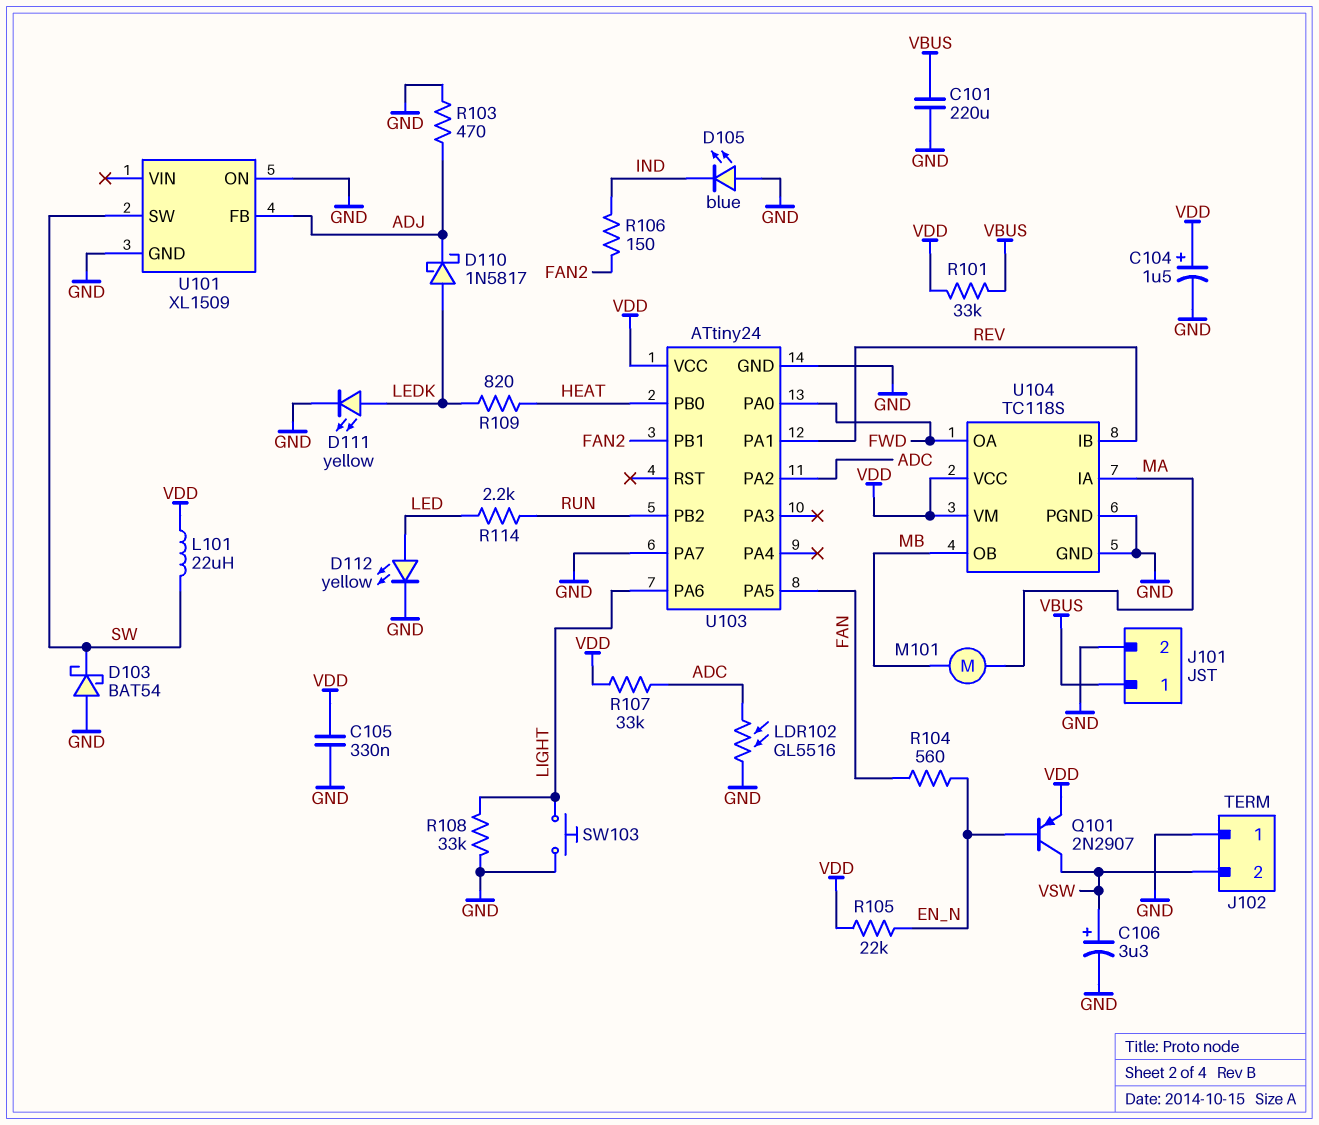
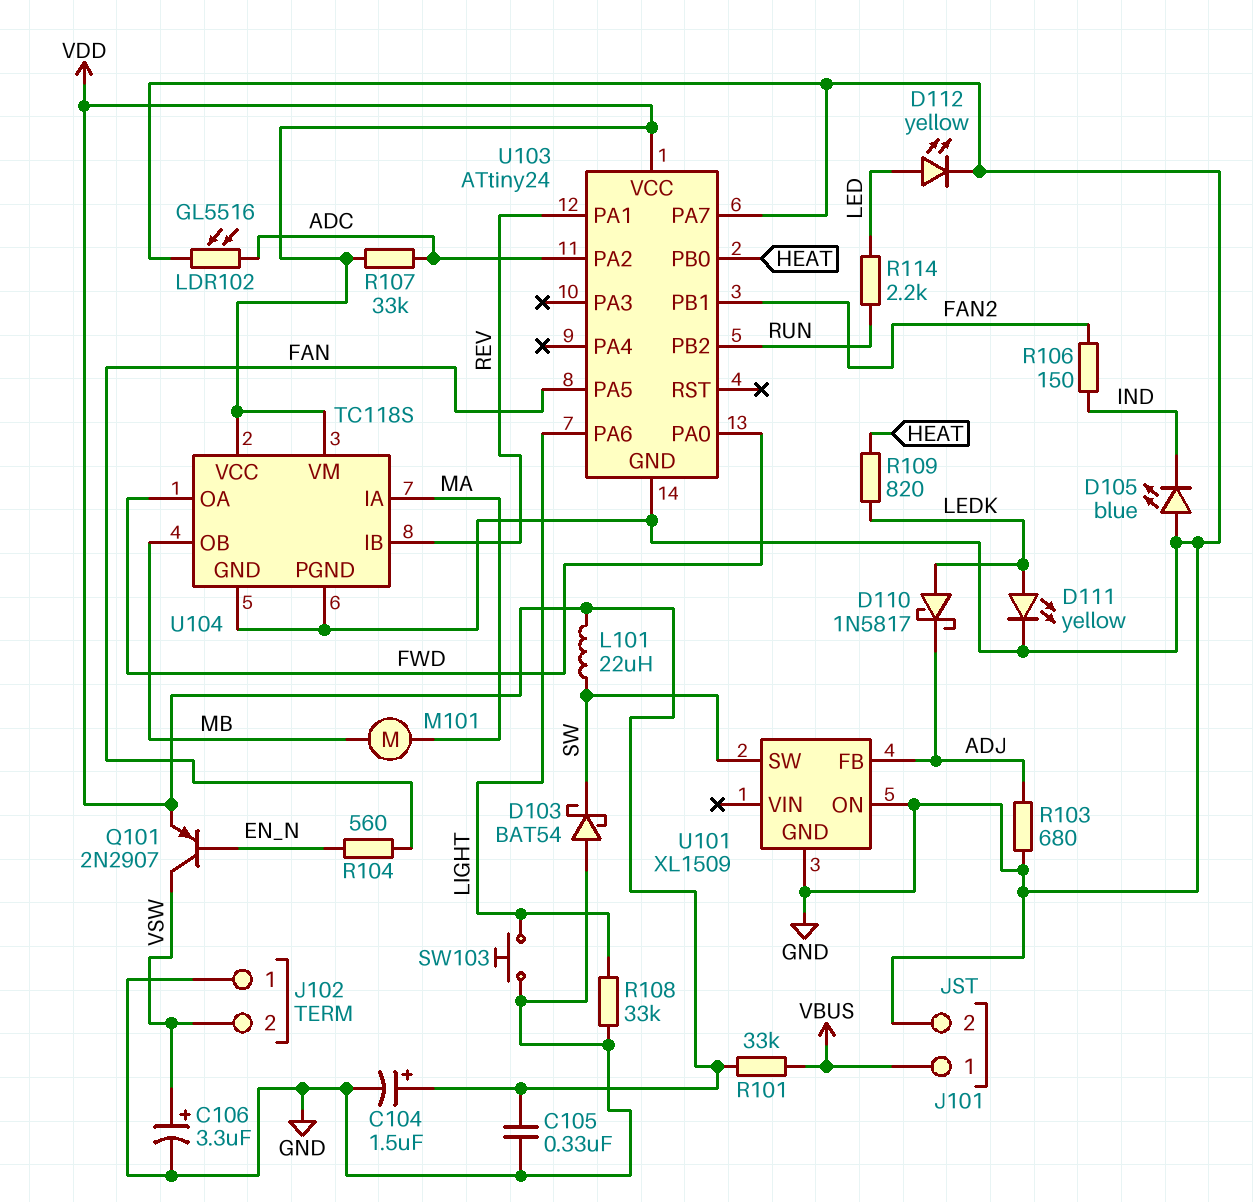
C101: 220uF (GND, VBUS) -> none
R103: 470 (ADJ, GND) -> 680 (ADJ, GND)
R105: 22k (EN_N, VDD) -> none

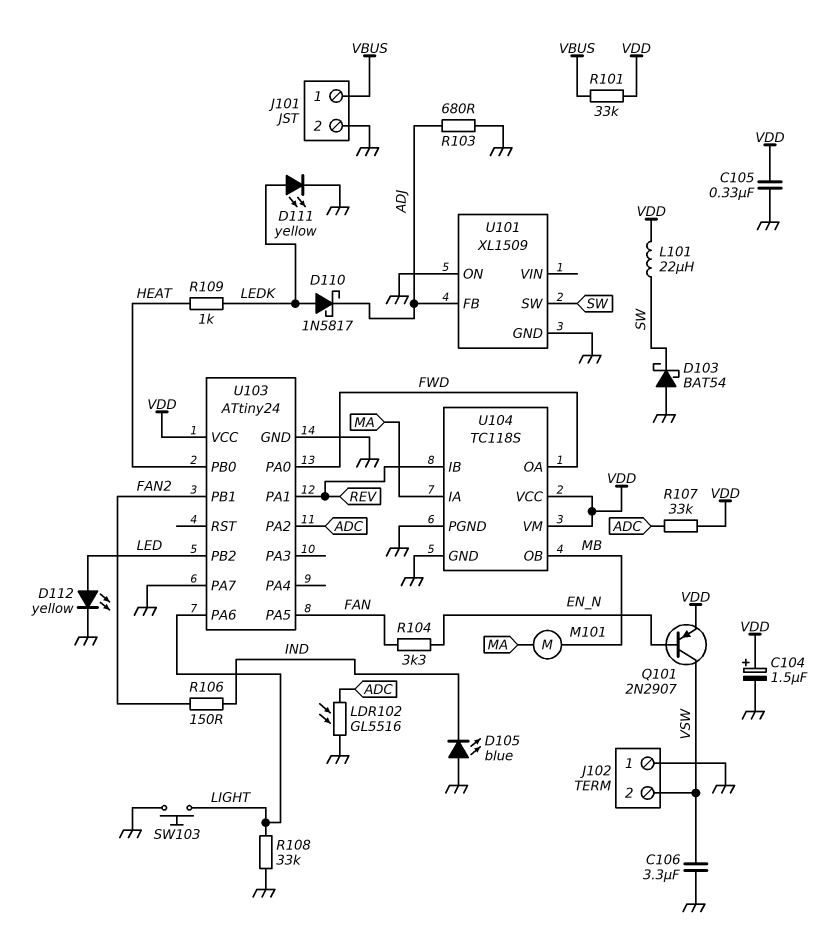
C106: 3.3uF (plus VSW, minus GND) -> 3.3uF (GND, VSW)
R104: 560 (EN_N, FAN) -> 3.3k (EN_N, FAN)
R109: 820 (HEAT, LEDK) -> 1k (HEAT, LEDK)
R114: 2.2k (LED, RUN) -> none
U103 pin PB2: RUN -> LED

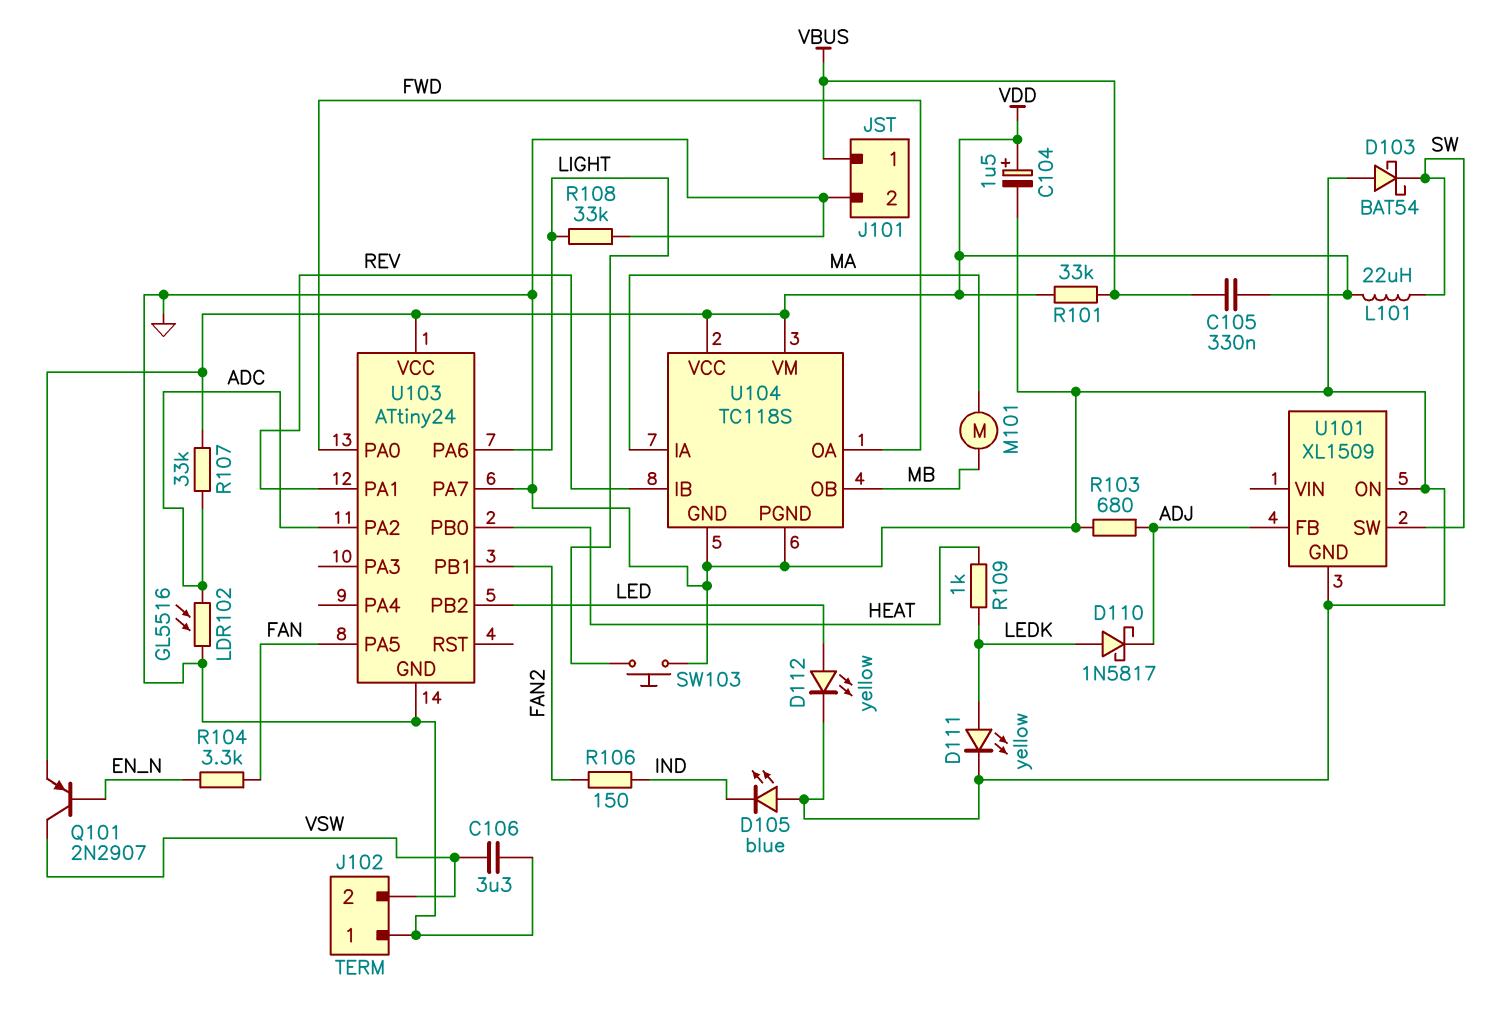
C105: 330nF (GND, VDD) -> 330nF (VBUS, VDD)

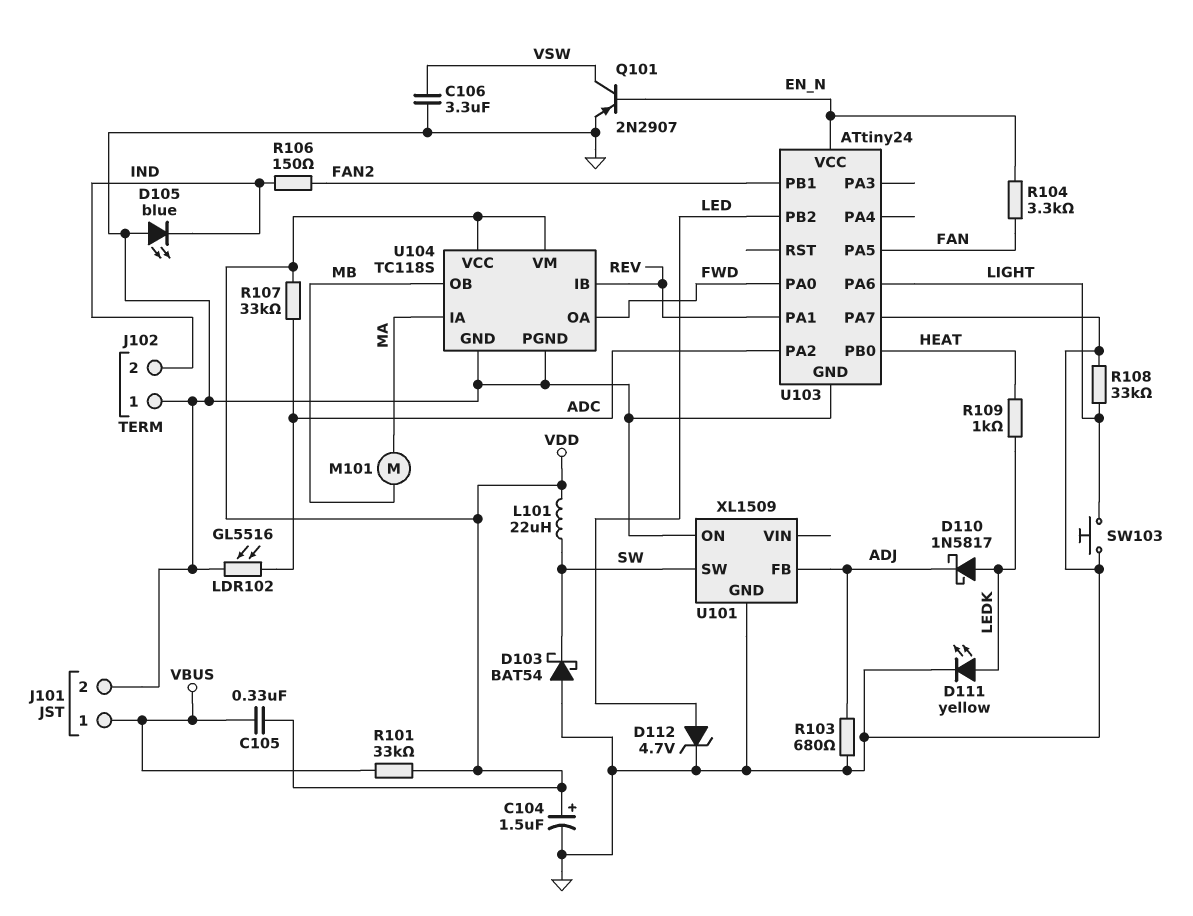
D112: LED yellow (A LED, K GND) -> zener 4.7V (A LED, K GND)
J102 pin 2: VSW -> IND
Q101: PNP 2N2907 (B EN_N, C VSW, E VDD) -> PNP 2N2907 (B EN_N, C VSW, E GND)
U103 pin VCC: VDD -> EN_N

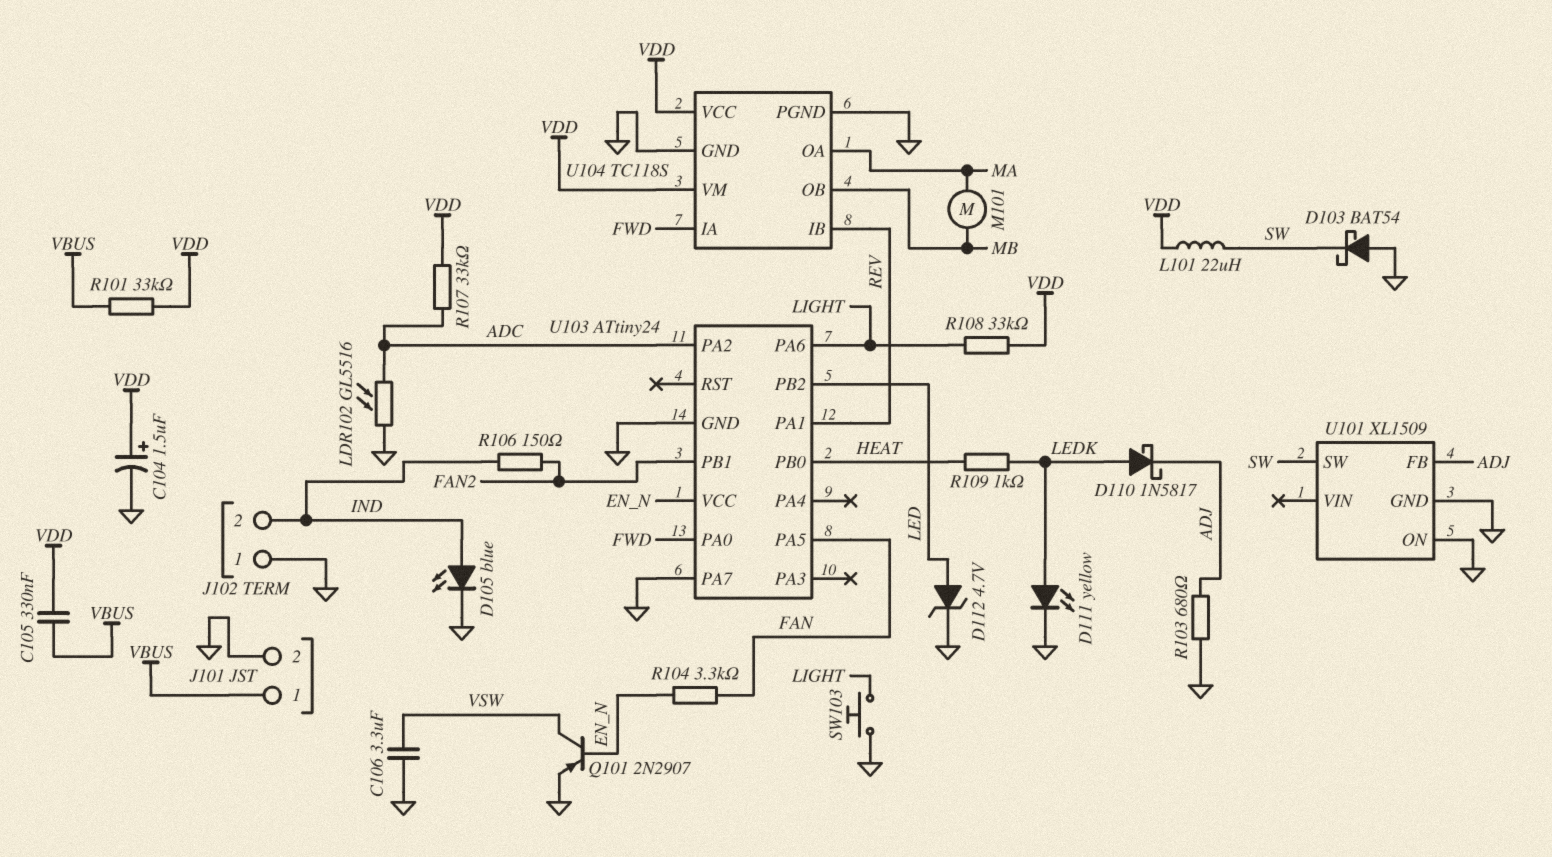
D105: LED blue (A GND, K IND) -> LED blue (A IND, K GND)
R108: 33k (GND, LIGHT) -> 33k (LIGHT, VDD)
U104 pin IA: MA -> FWD
U104 pin OA: FWD -> MA

